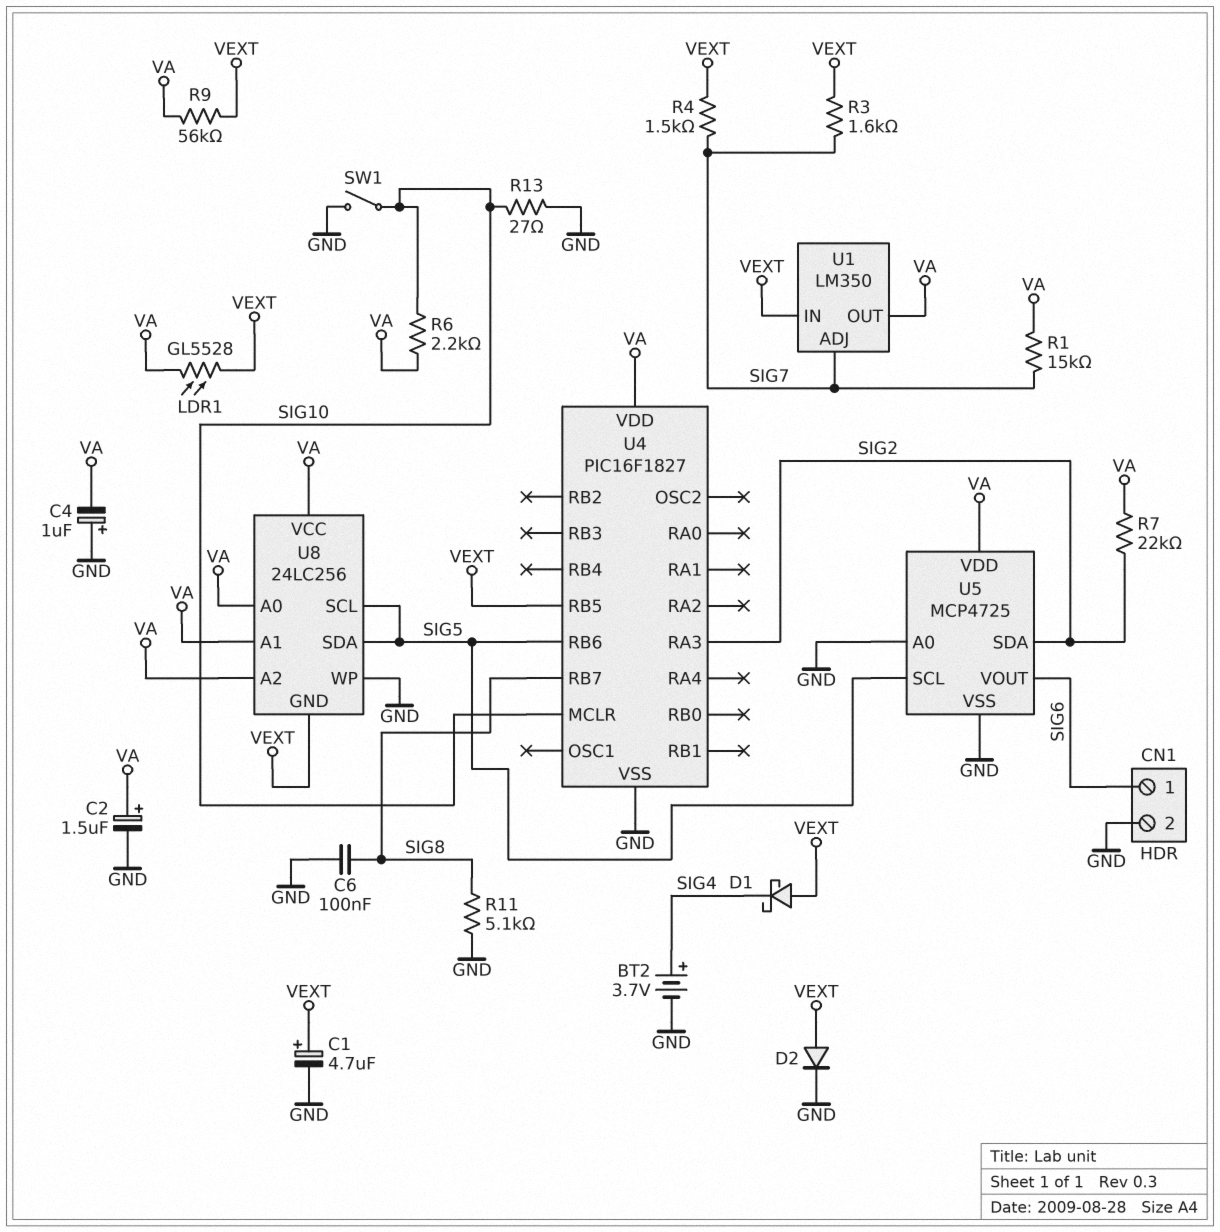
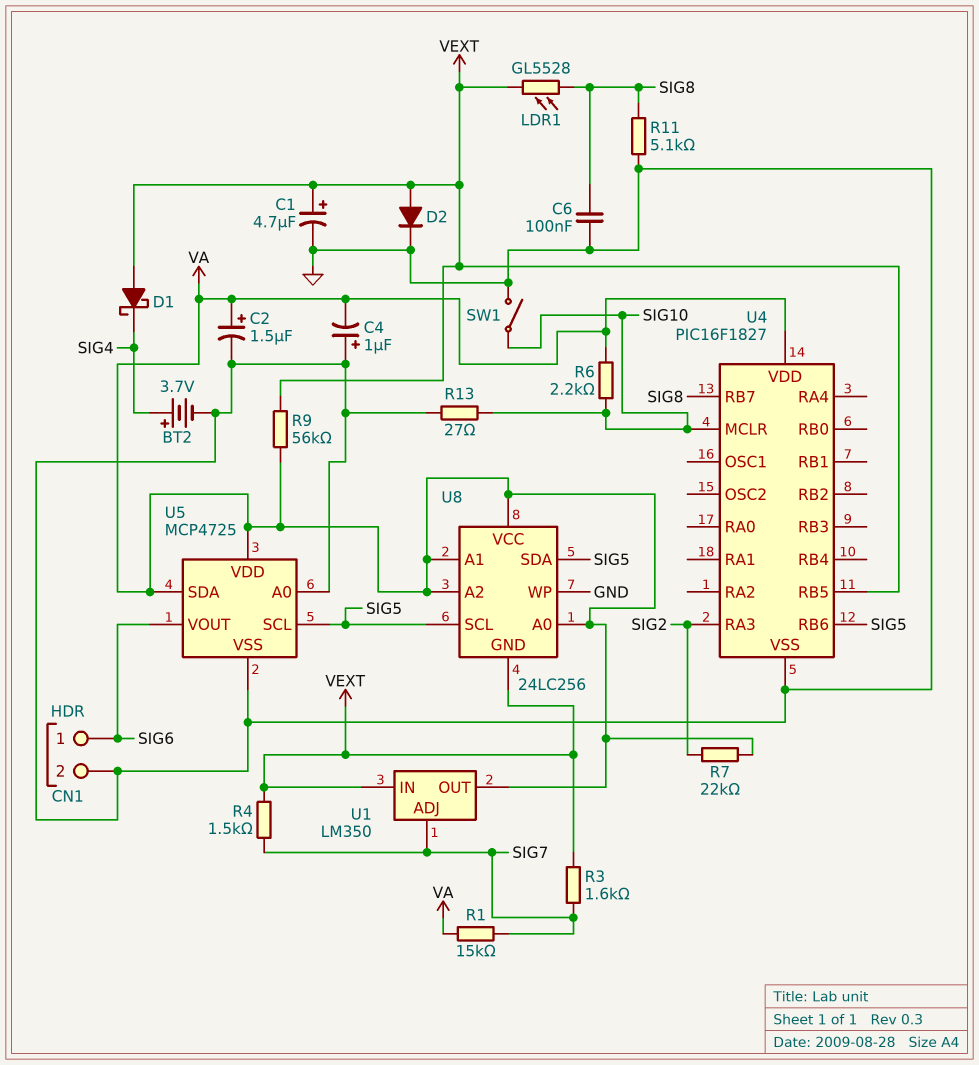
LDR1: GL5528 (VA, VEXT) -> GL5528 (SIG8, VEXT)
U5 pin SDA: SIG2 -> VA

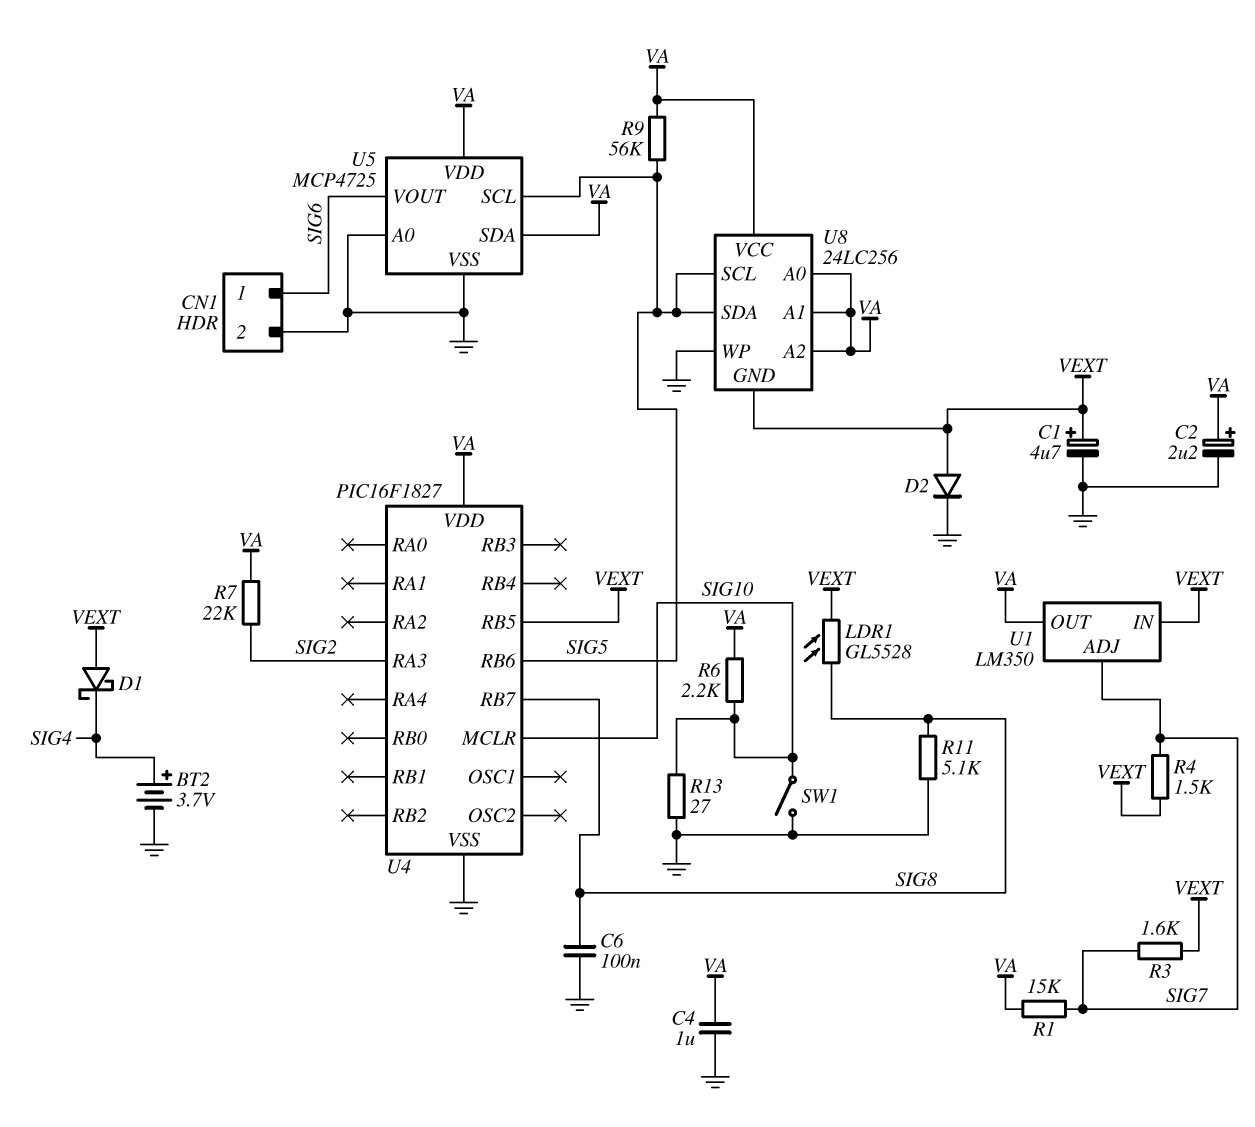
C2: 1.5uF (plus VA, minus GND) -> 2.2uF (plus VA, minus GND)
C4: 1uF (plus GND, minus VA) -> 1uF (GND, VA)
R9: 56k (VA, VEXT) -> 56k (SIG5, VA)

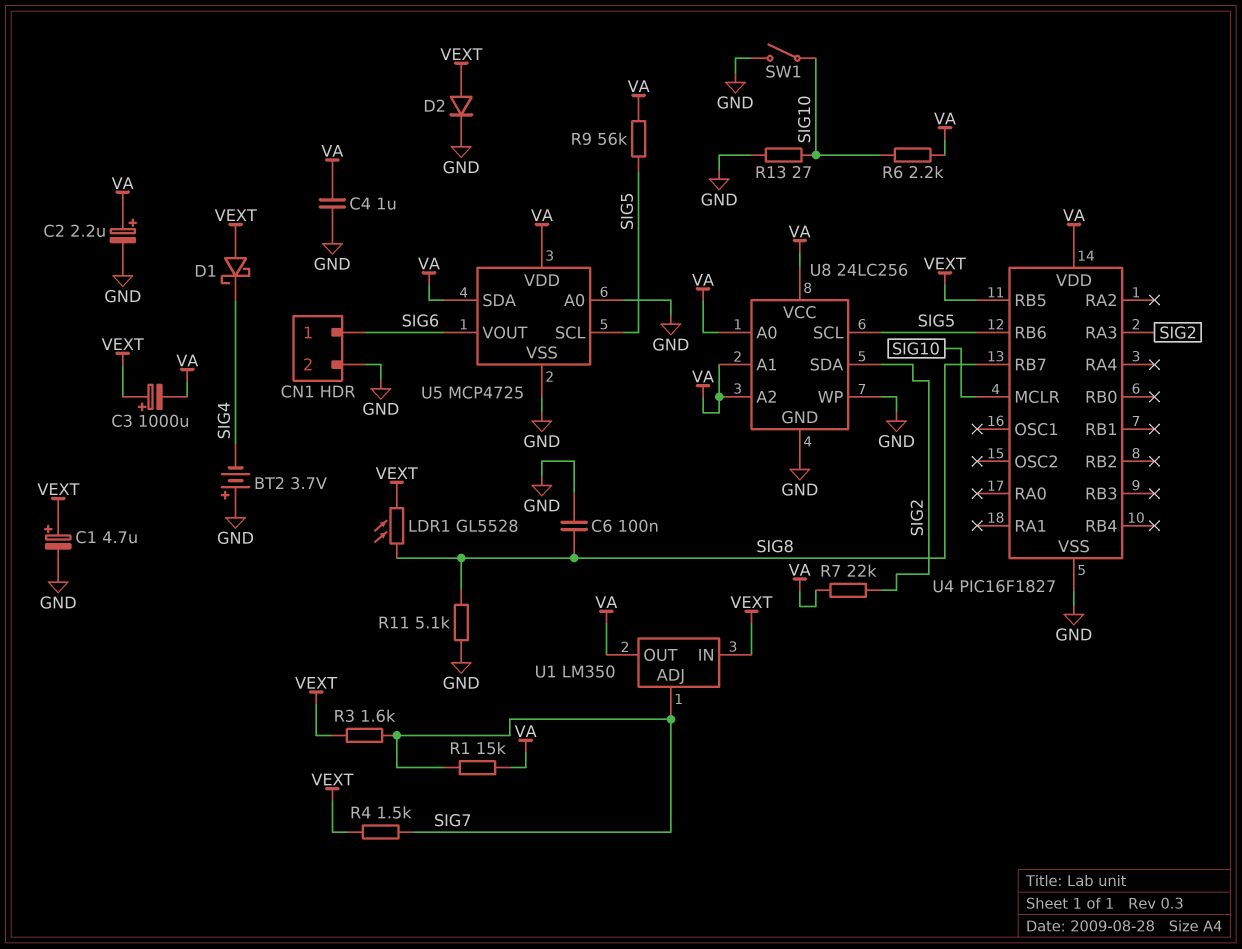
BT2: 3.7V (plus SIG4, minus GND) -> 3.7V (plus GND, minus SIG4)
C3: none -> 1000uF (plus VEXT, minus VA)
U8 pin GND: VEXT -> GND
U8 pin SDA: SIG5 -> SIG2

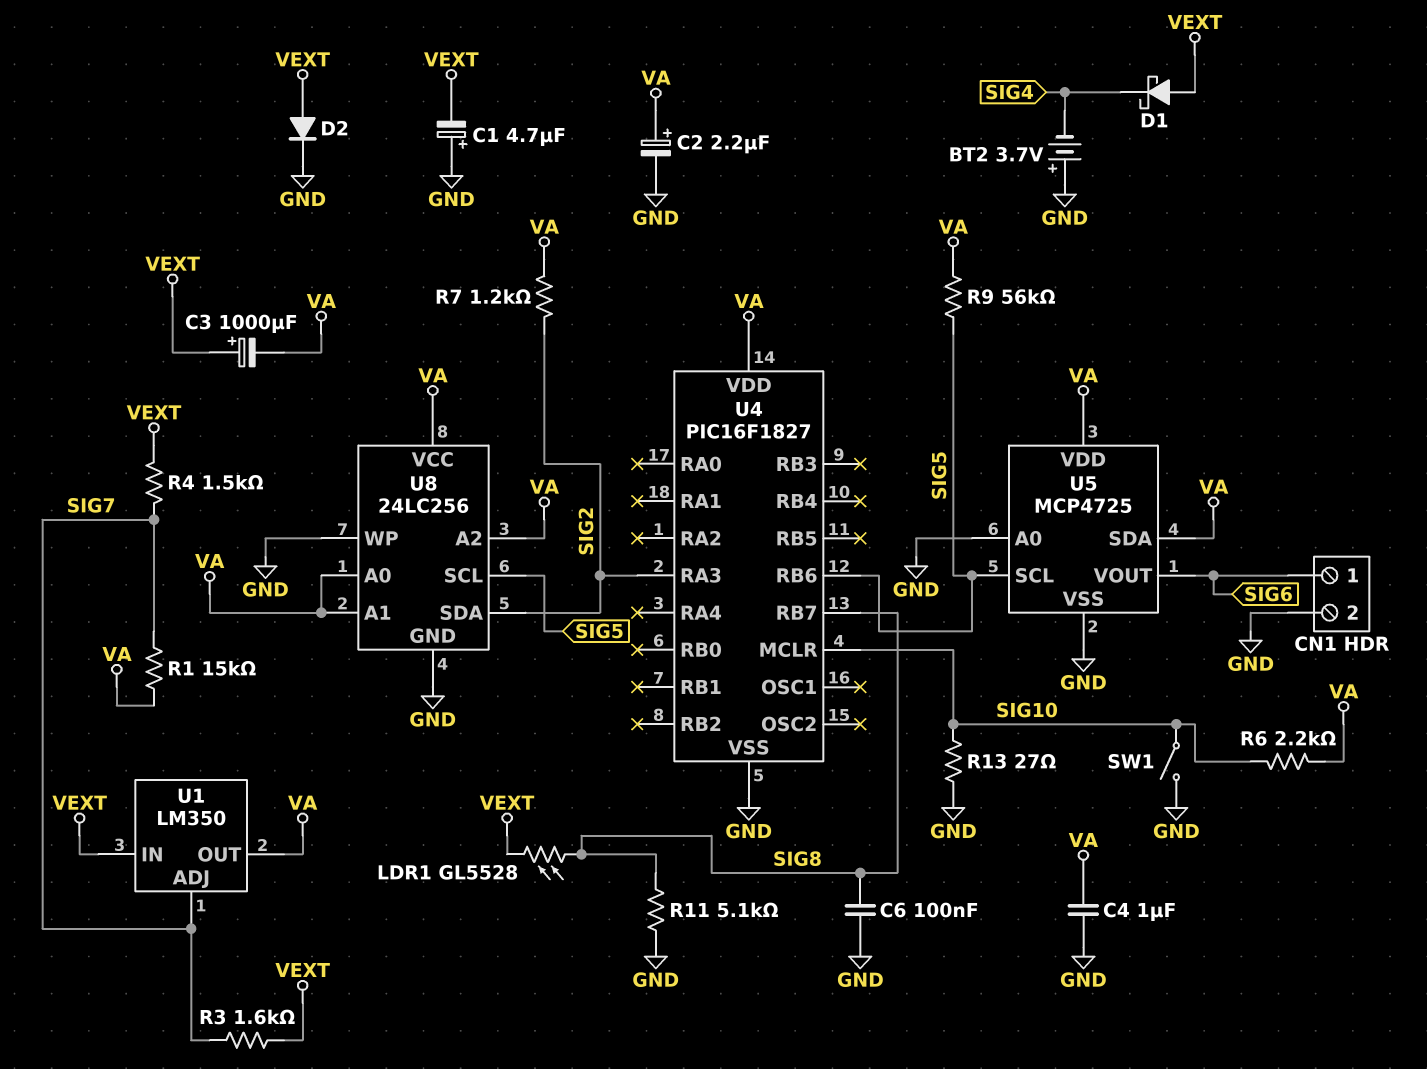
C1: 4.7uF (plus VEXT, minus GND) -> 4.7uF (plus GND, minus VEXT)
R7: 22k (SIG2, VA) -> 1.2k (SIG2, VA)
U4 pin RB5: VEXT -> none

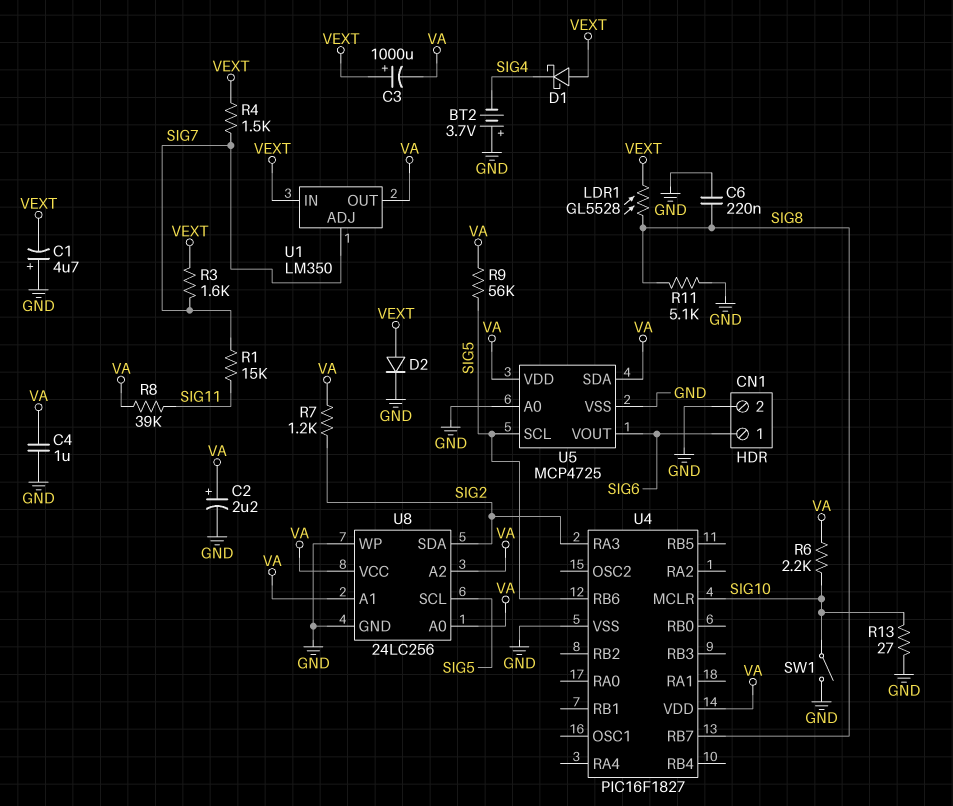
C6: 100nF (GND, SIG8) -> 220nF (GND, SIG8)
R1: 15k (SIG7, VA) -> 15k (SIG7, SIG11)
R8: none -> 39k (SIG11, VA)

